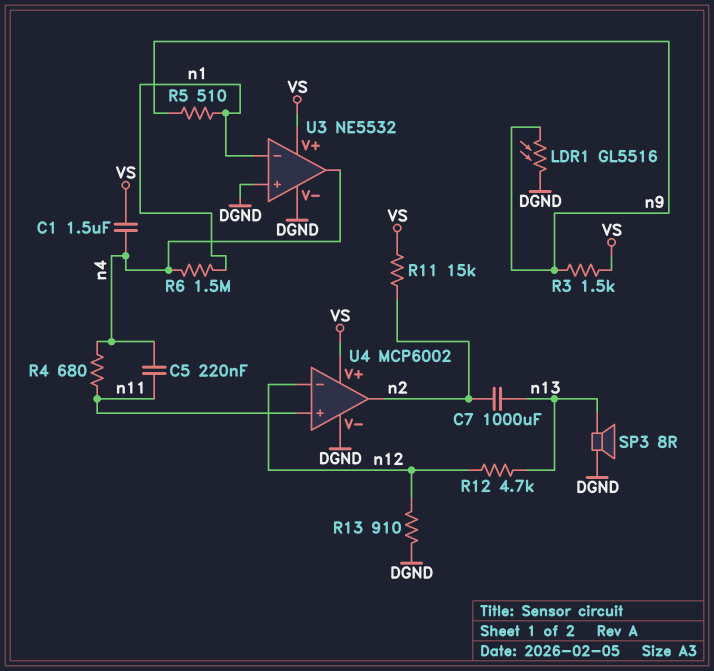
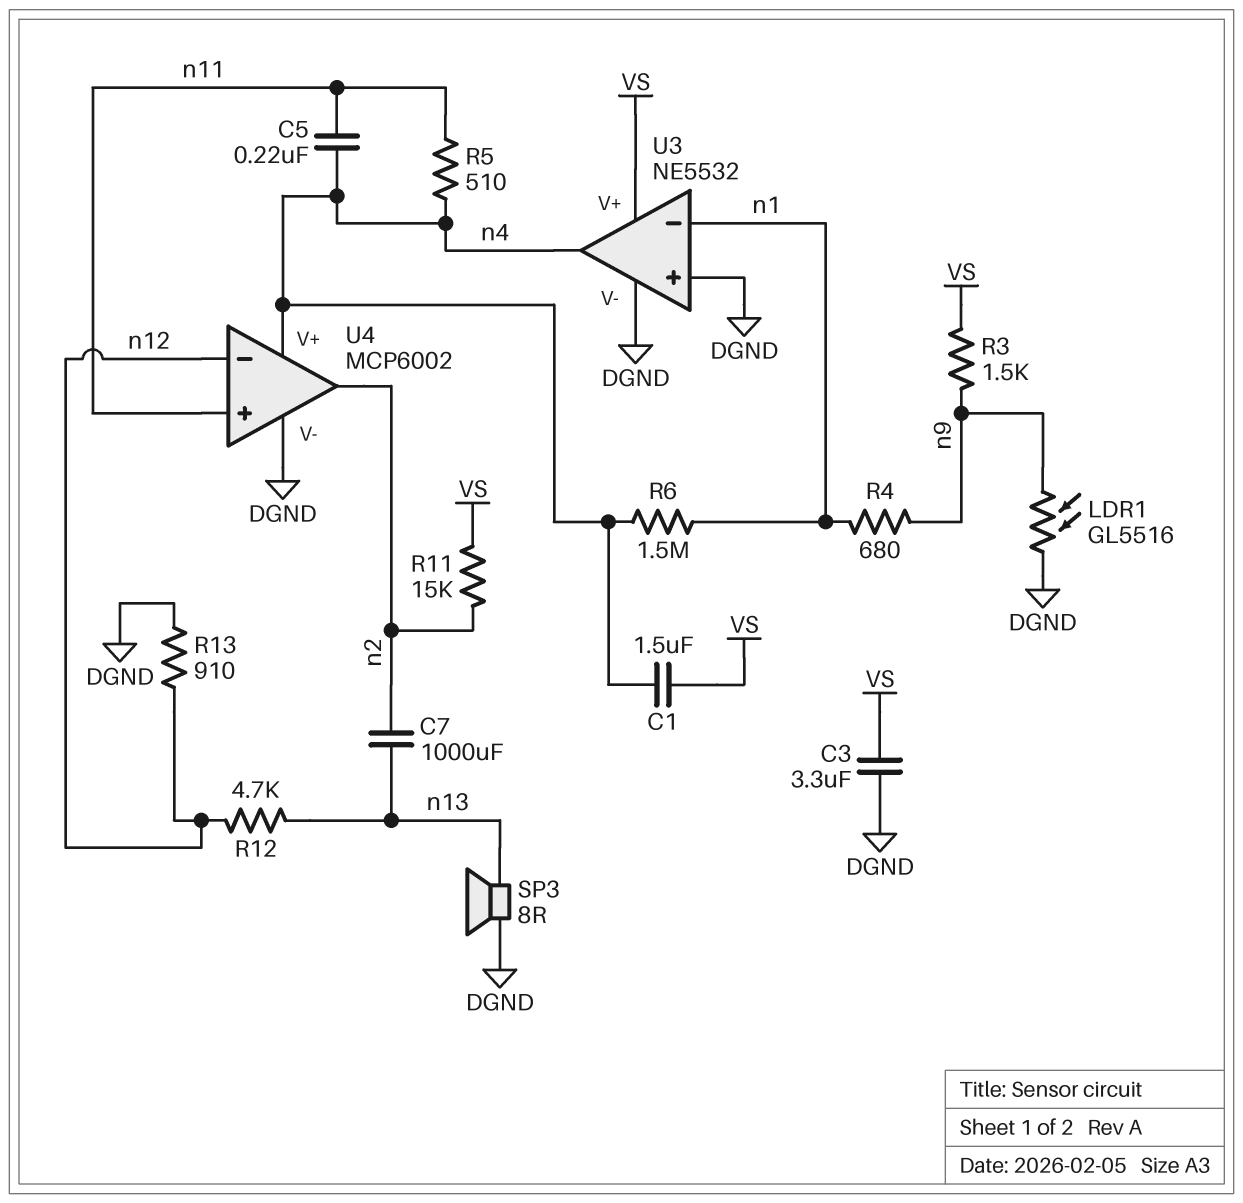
C3: none -> 3.3uF (DGND, VS)
R4: 680 (n4, n11) -> 680 (n1, n9)
R5: 510 (n1, n9) -> 510 (n4, n11)
U4 pin V+: VS -> n4

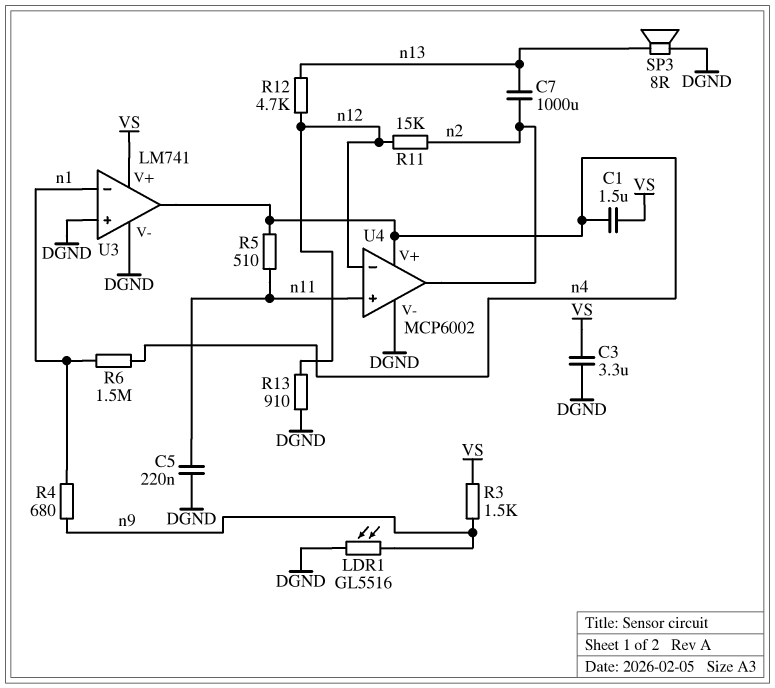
C5: 220nF (n4, n11) -> 220nF (DGND, n11)
R11: 15k (VS, n2) -> 15k (n2, n12)
U3: NE5532 -> LM741

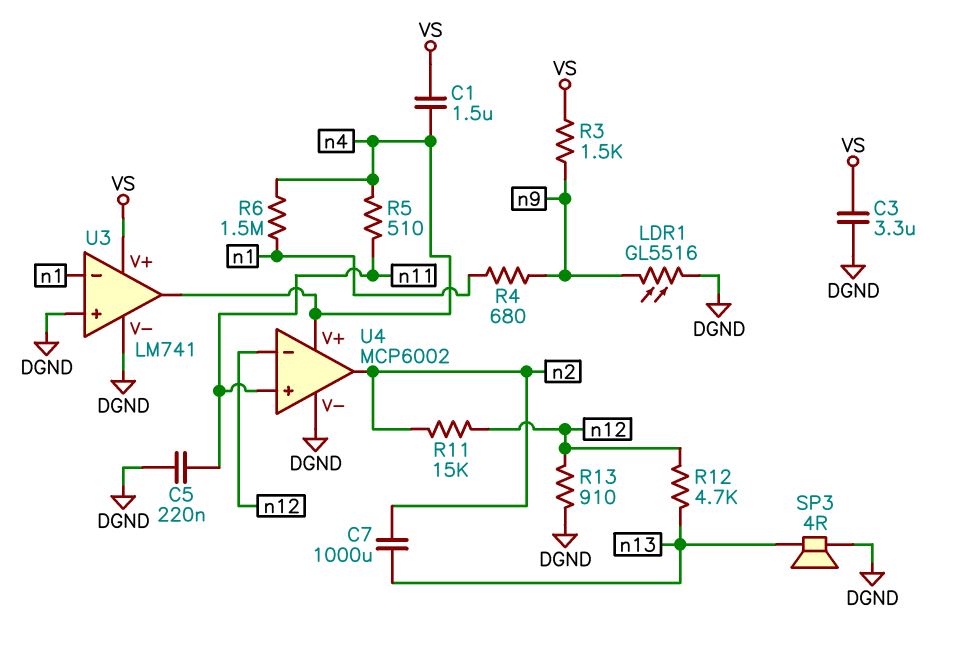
SP3: speaker 8R (DGND, n13) -> speaker 4R (DGND, n13)

